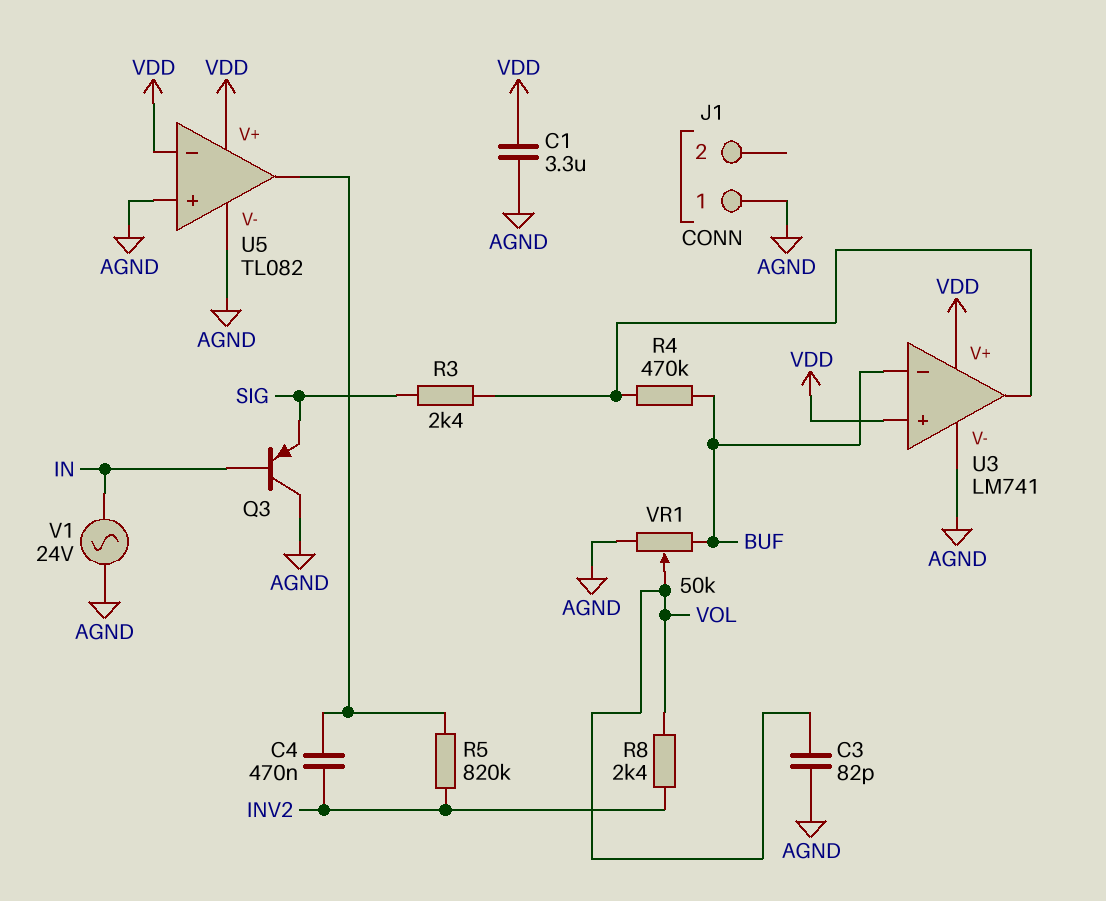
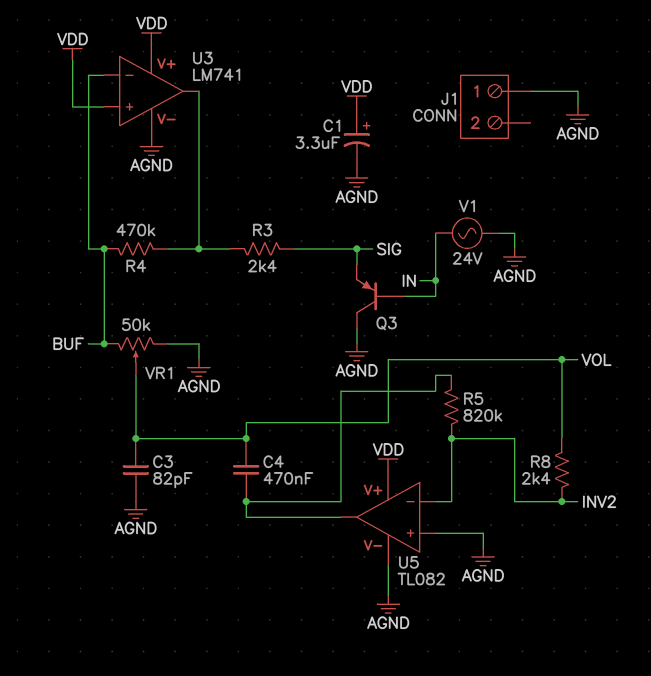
C1: 3.3uF (AGND, VDD) -> 3.3uF (plus VDD, minus AGND)
C4: 470nF (INV2, U5/out) -> 470nF (U5/out, VOL)
U5 pin in-: VDD -> INV2

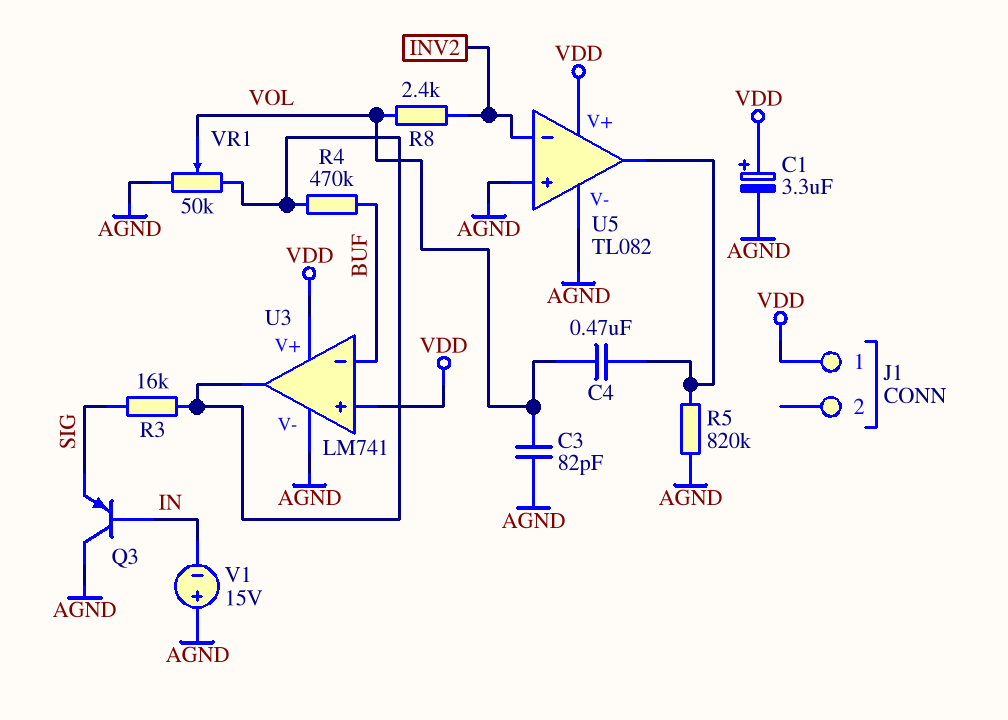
J1 pin 1: AGND -> VDD
R3: 2.4k (SIG, U3/out) -> 16k (SIG, U3/out)
R5: 820k (INV2, U5/out) -> 820k (AGND, U5/out)
V1: AC 24V (AGND, IN) -> 15V (plus AGND, minus IN)
VR1: 50k (AGND, BUF, wiper VOL) -> 50k (AGND, U3/out, wiper VOL)

